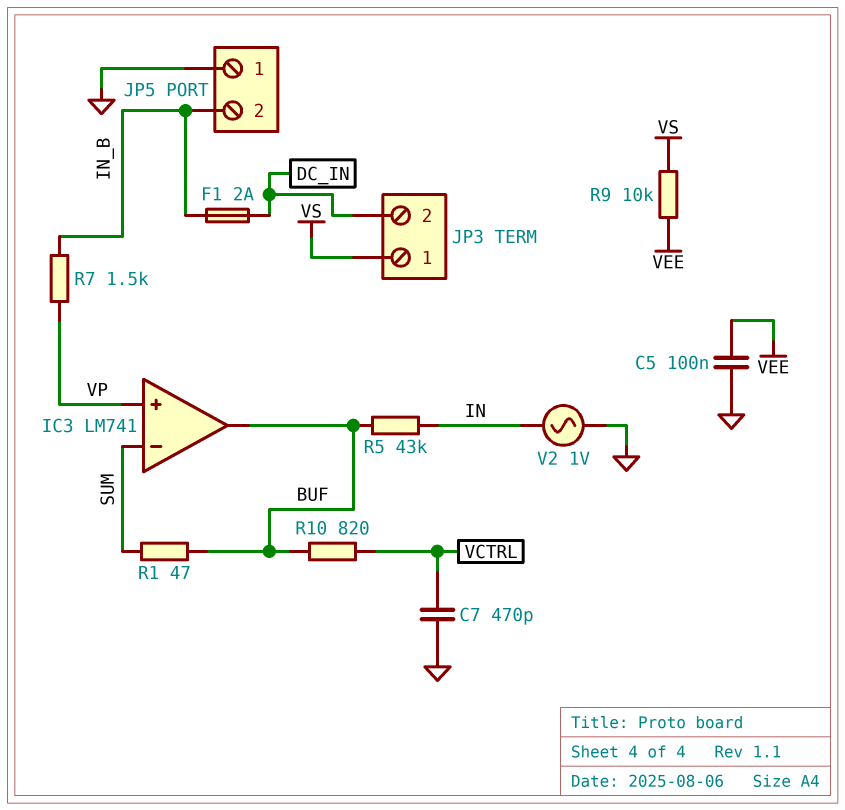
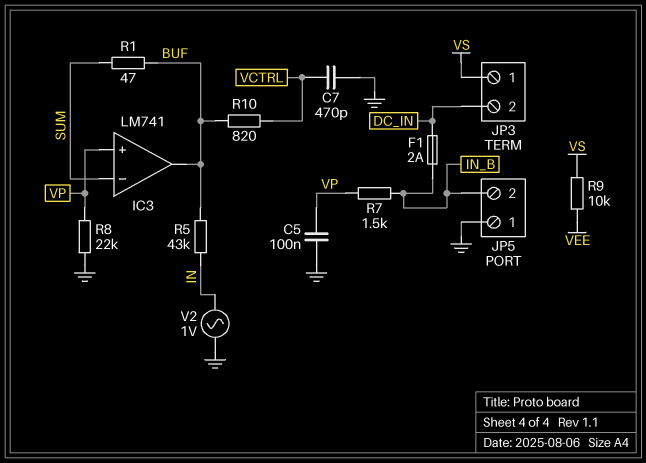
C5: 100nF (GND, VEE) -> 100nF (GND, VP)
R8: none -> 22k (GND, VP)

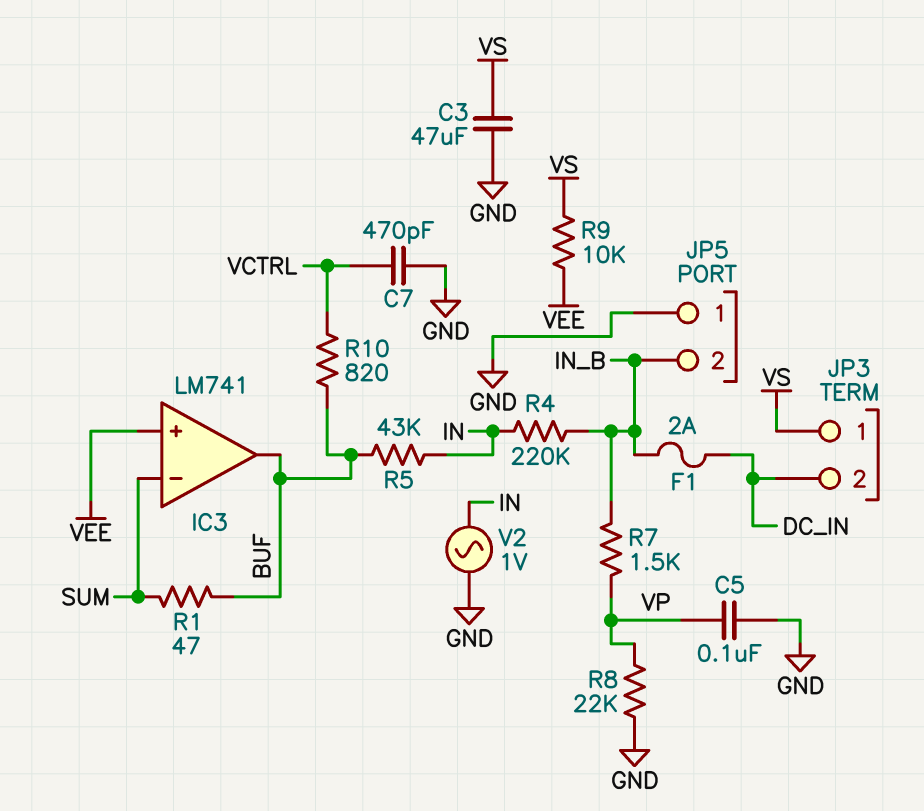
C3: none -> 47uF (GND, VS)
IC3 pin in+: VP -> VEE
R4: none -> 220k (IN, IN_B)

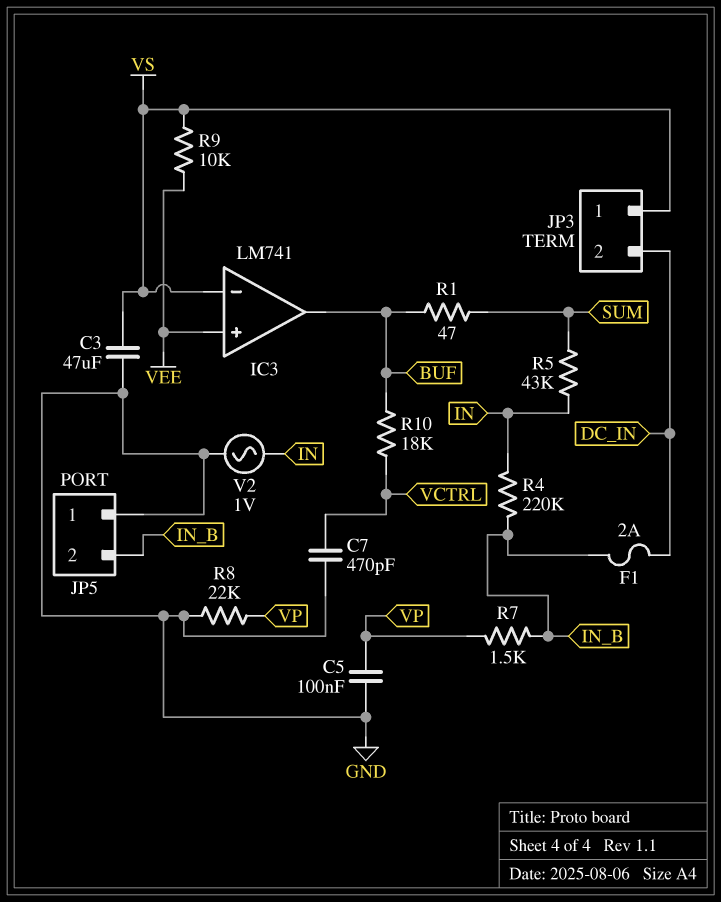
IC3 pin in-: SUM -> VS
R5: 43k (BUF, IN) -> 43k (IN, SUM)
R10: 820 (BUF, VCTRL) -> 18k (BUF, VCTRL)

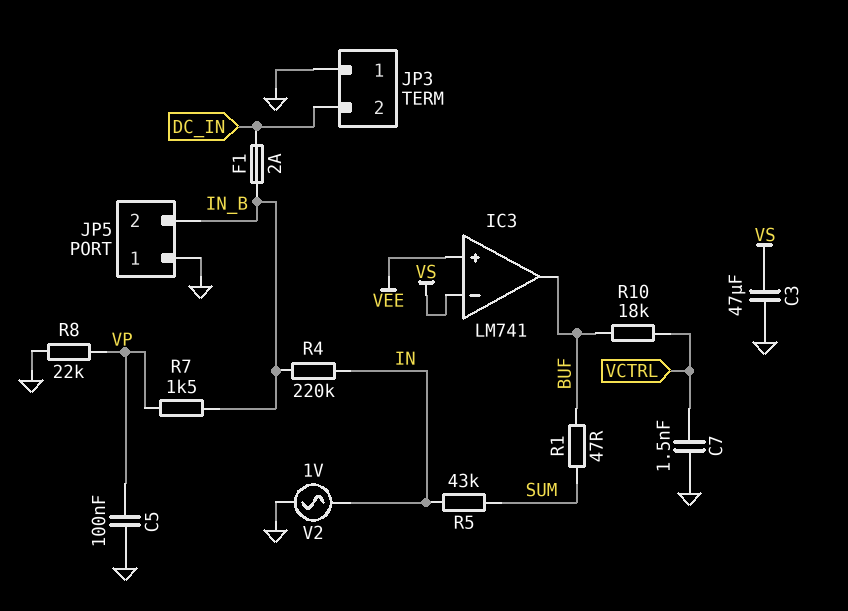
C7: 470pF (GND, VCTRL) -> 1.5nF (GND, VCTRL)
JP3 pin 1: VS -> GND
R9: 10k (VEE, VS) -> none

